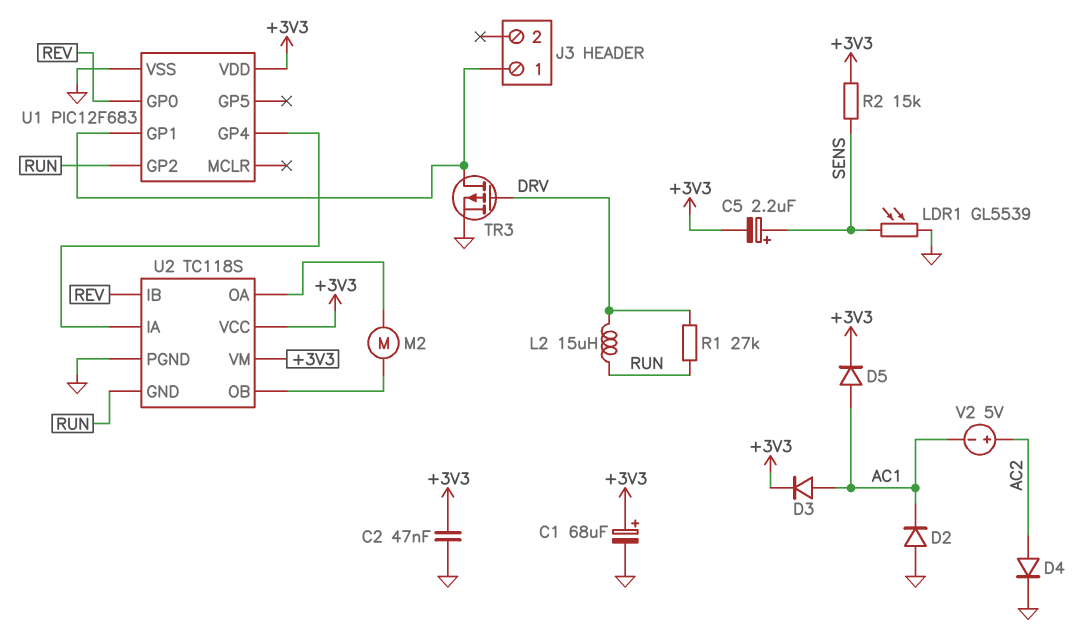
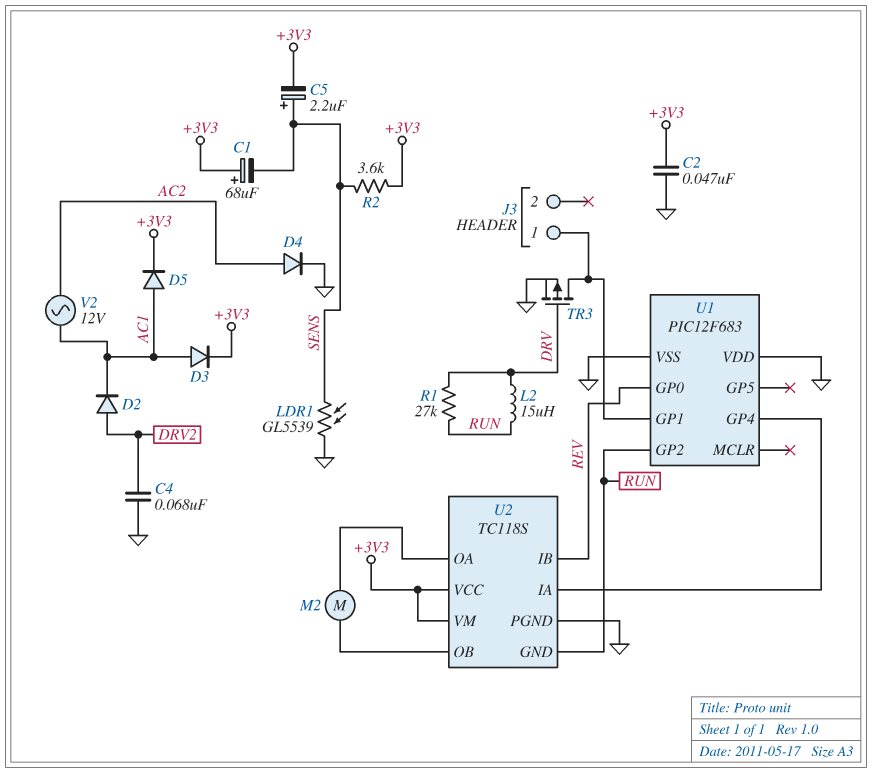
C1: 68uF (plus +3V3, minus GND) -> 68uF (plus +3V3, minus SENS)
C4: none -> 68nF (DRV2, GND)
D2: diode (A GND, K AC1) -> diode (A DRV2, K AC1)
R2: 15k (+3V3, SENS) -> 3.6k (+3V3, SENS)
U1 pin VDD: +3V3 -> GND
V2: 5V (plus AC2, minus AC1) -> AC 12V (AC1, AC2)

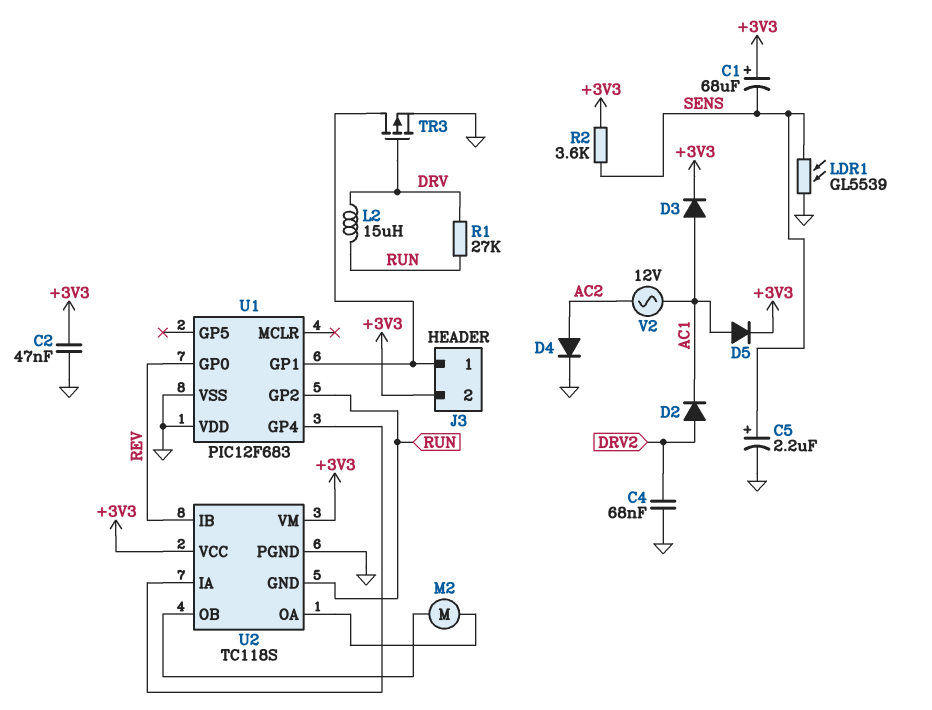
C5: 2.2uF (plus SENS, minus +3V3) -> 2.2uF (plus SENS, minus GND)
J3 pin 2: none -> +3V3

